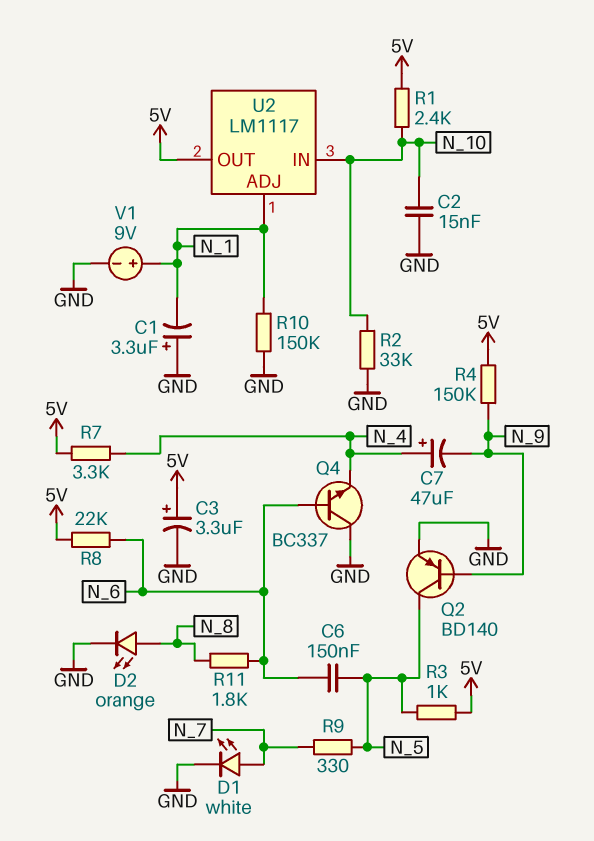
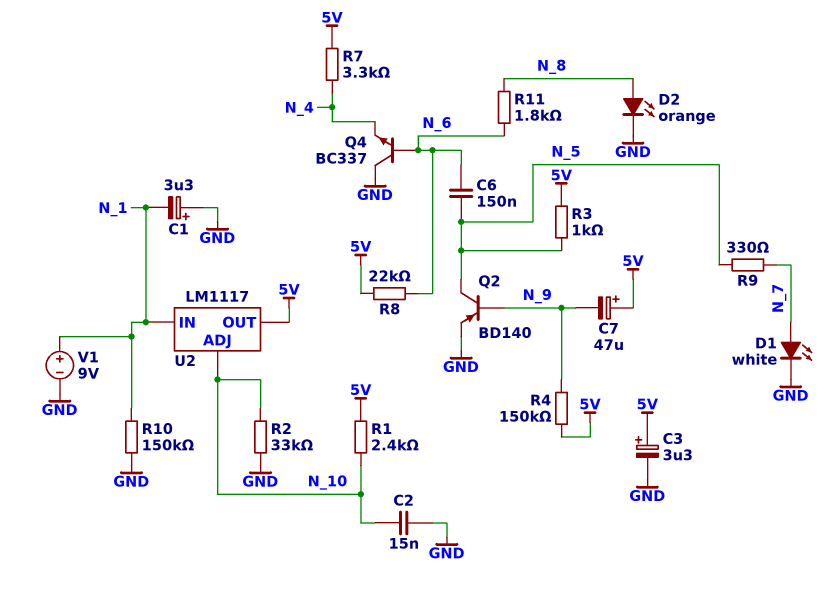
C7: 47uF (plus N_4, minus N_9) -> 47uF (plus 5V, minus N_9)
U2 pin ADJ: N_1 -> N_10
U2 pin IN: N_10 -> N_1

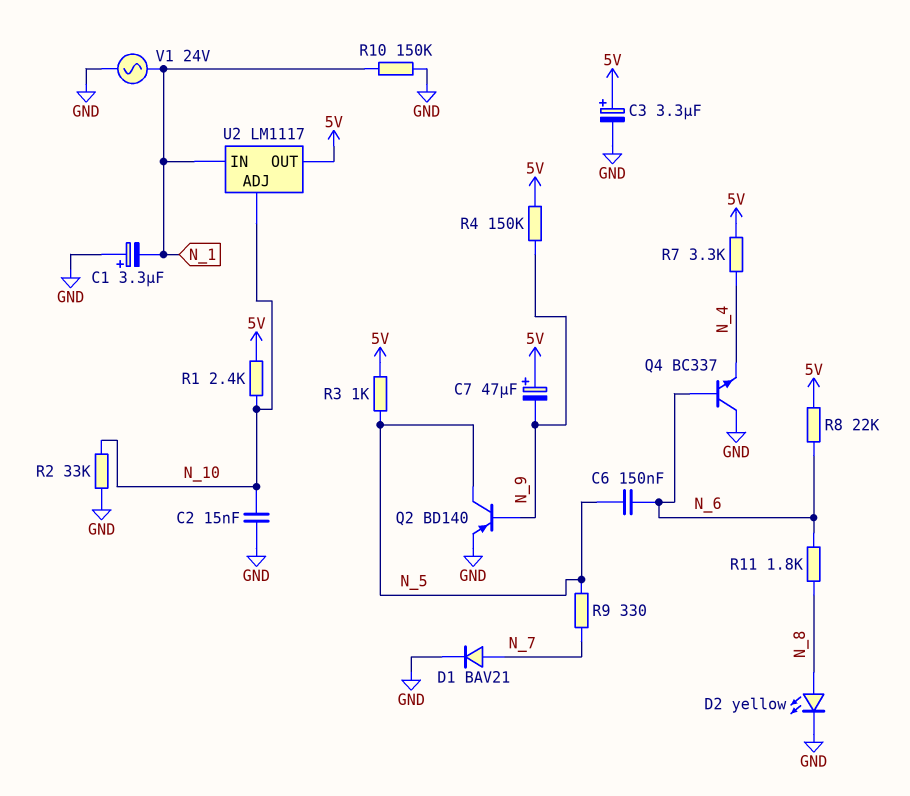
D1: LED white (A N_7, K GND) -> diode BAV21 (A N_7, K GND)
D2: LED orange (A N_8, K GND) -> LED yellow (A N_8, K GND)
V1: 9V (plus N_1, minus GND) -> AC 24V (GND, N_1)

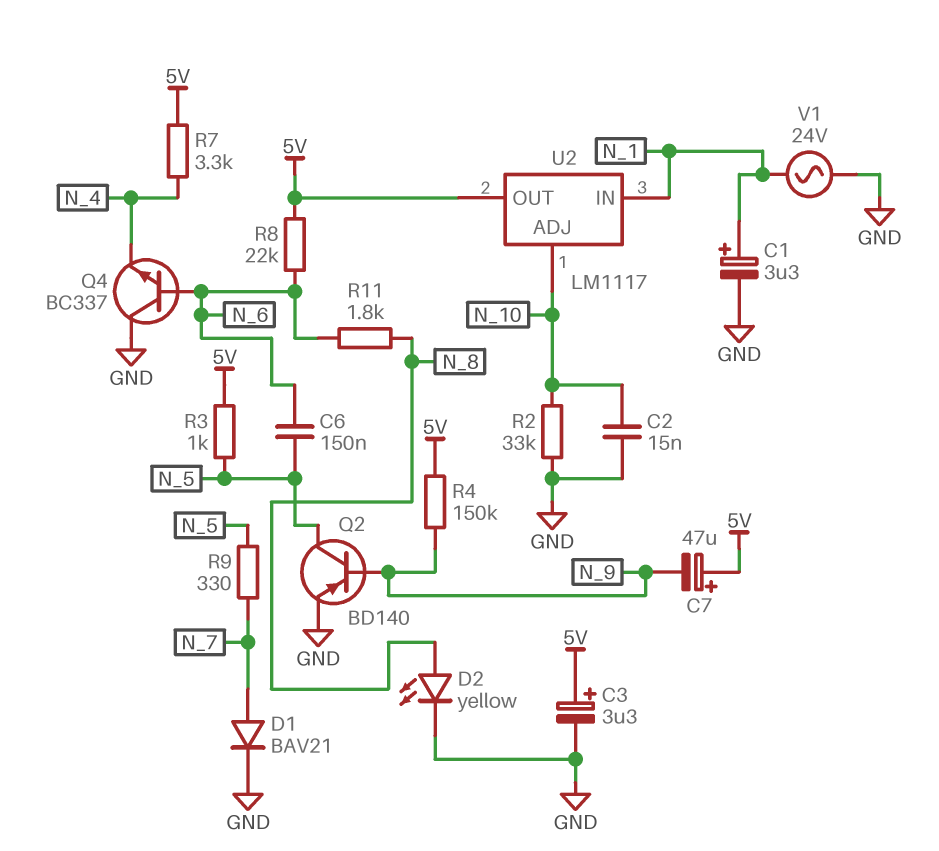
C1: 3.3uF (plus GND, minus N_1) -> 3.3uF (plus N_1, minus GND)
R1: 2.4k (5V, N_10) -> none
R10: 150k (GND, N_1) -> none

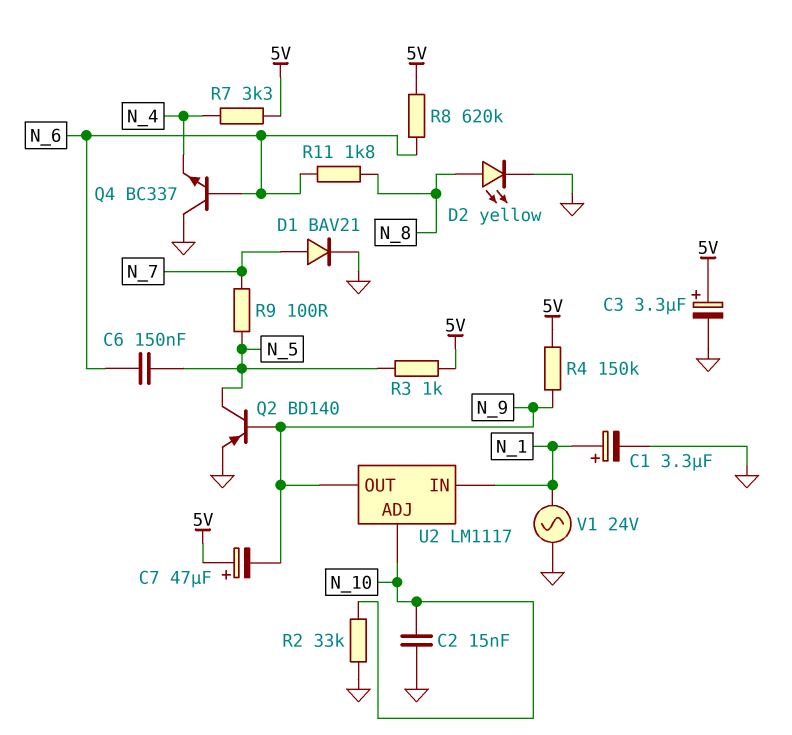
R8: 22k (5V, N_6) -> 620k (5V, N_6)
R9: 330 (N_5, N_7) -> 100 (N_5, N_7)
U2 pin OUT: 5V -> N_9

